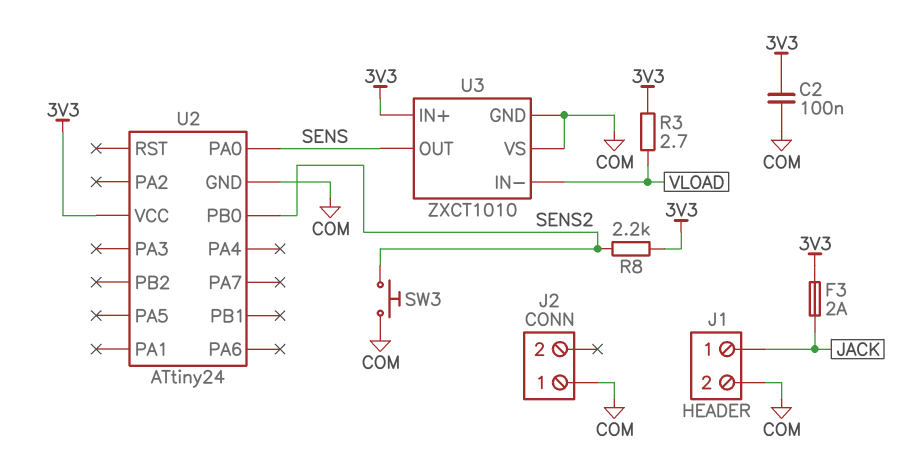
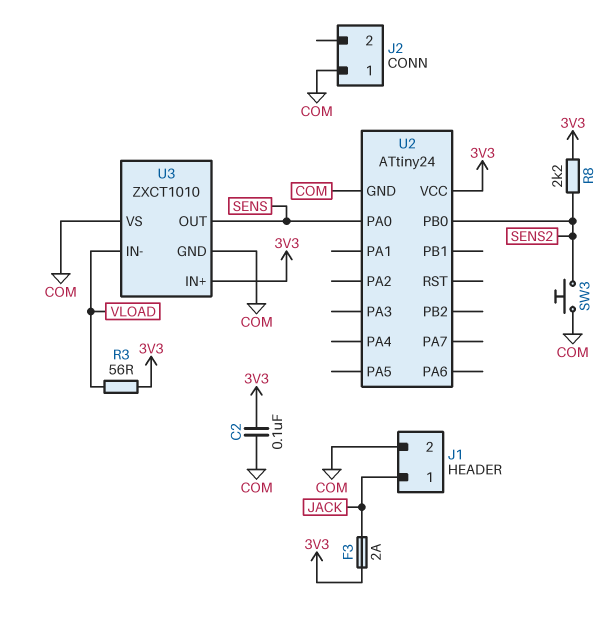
R3: 2.7 (3V3, VLOAD) -> 56 (3V3, VLOAD)

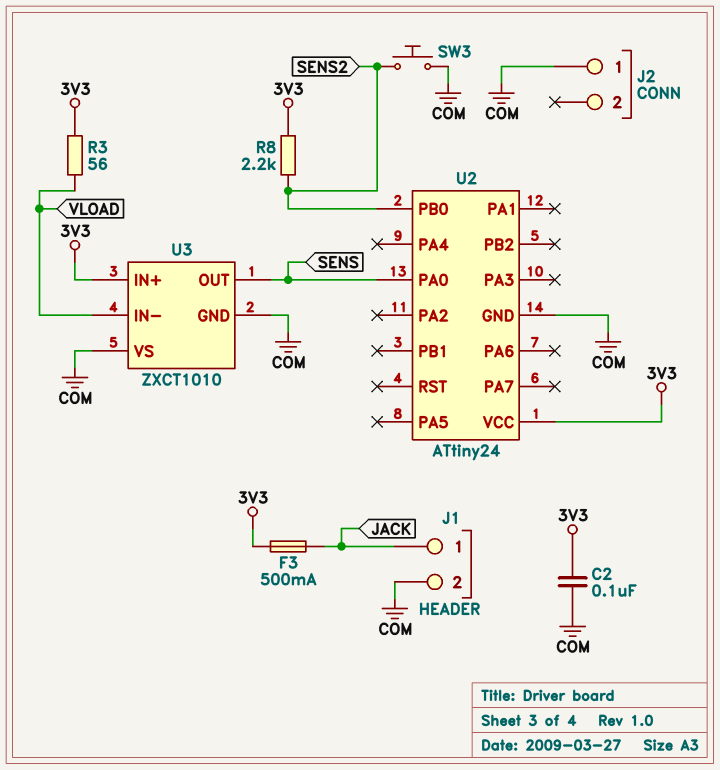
F3: 2A (3V3, JACK) -> 500mA (3V3, JACK)

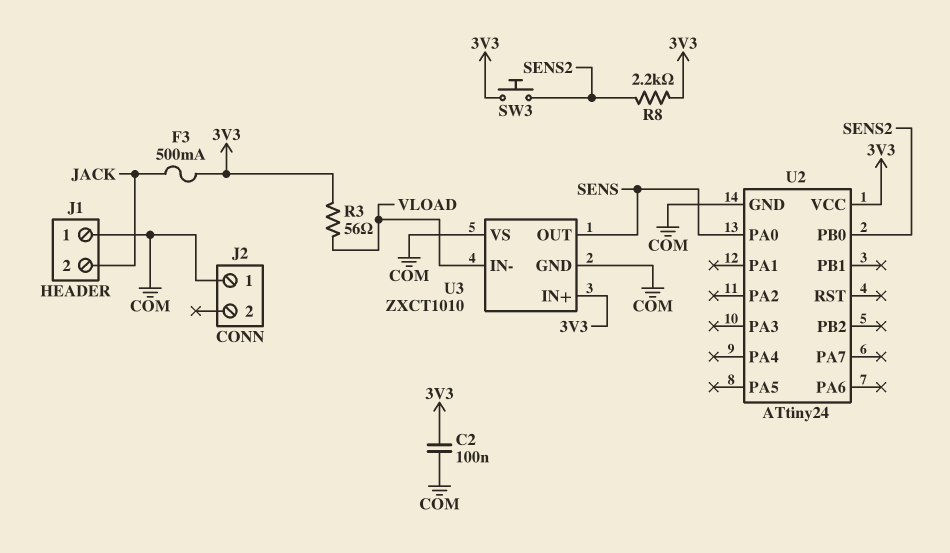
J1 pin 1: JACK -> COM
J1 pin 2: COM -> JACK
SW3: button (COM, SENS2) -> button (3V3, SENS2)

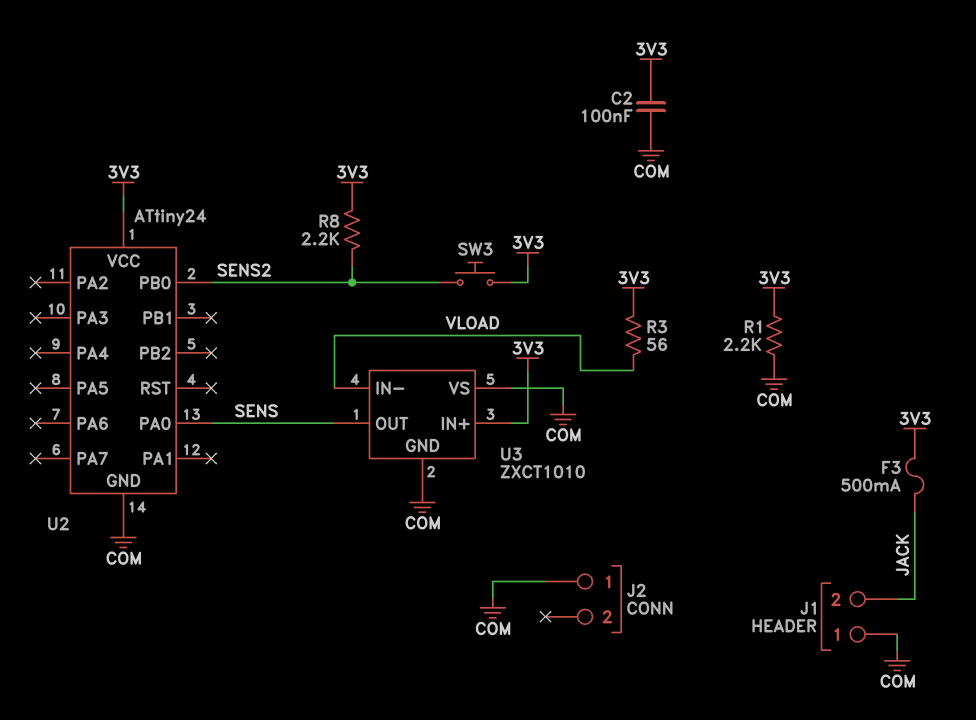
R1: none -> 2.2k (3V3, COM)

